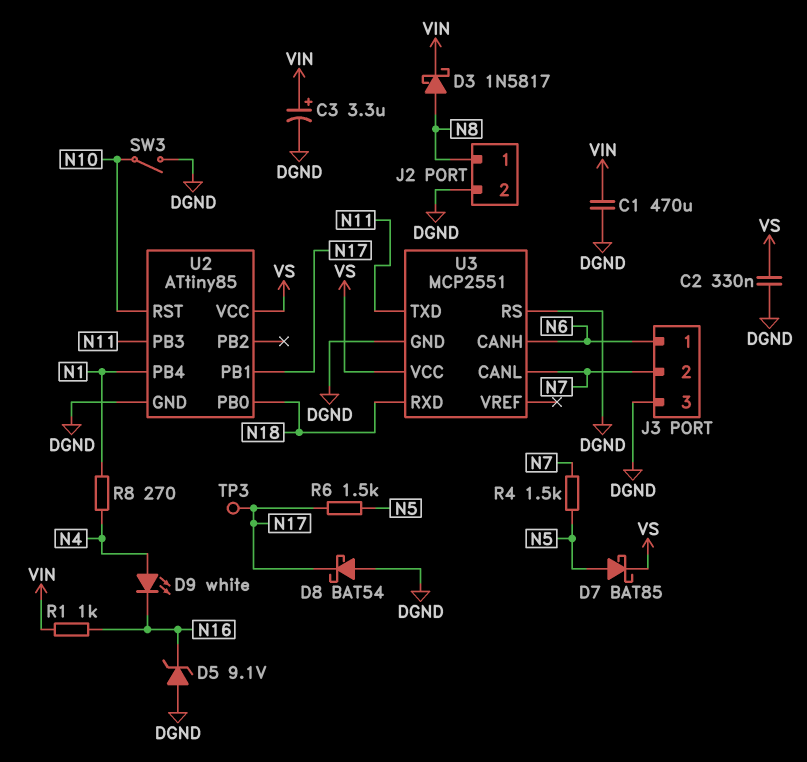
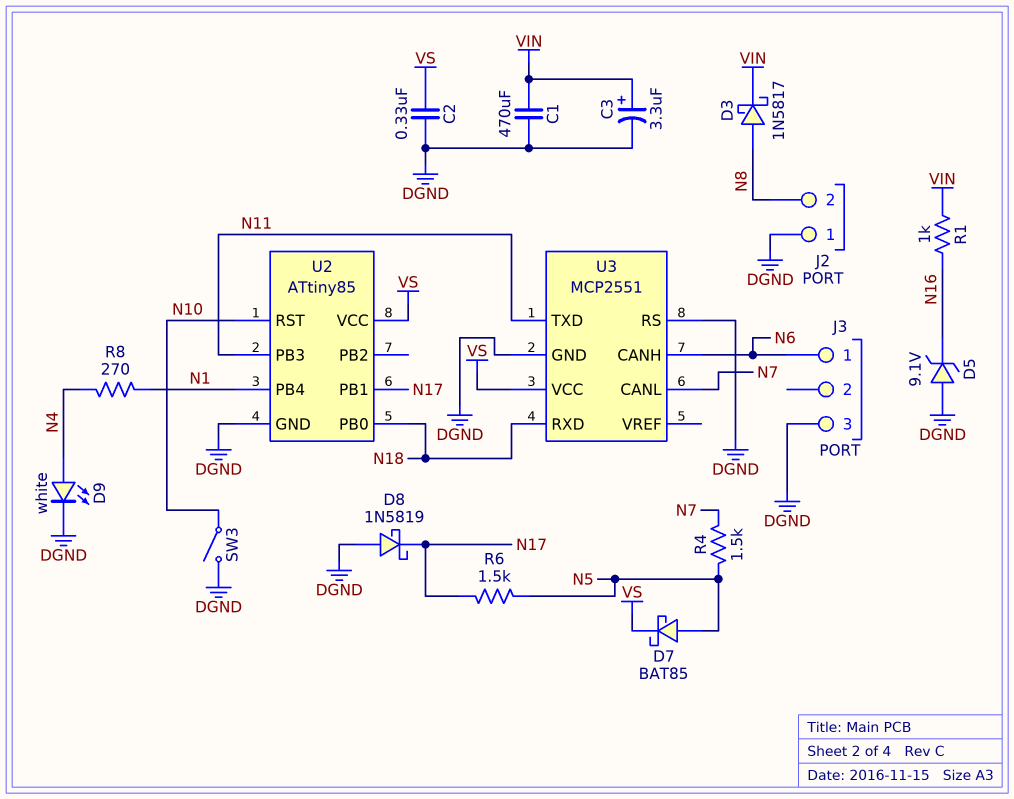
D8: schottky BAT54 (A DGND, K N17) -> schottky 1N5819 (A DGND, K N17)
D9: LED white (A N4, K N16) -> LED white (A N4, K DGND)
J2 pin 1: N8 -> DGND
J2 pin 2: DGND -> N8
J3 pin 2: N7 -> none
TP3: test point (N17) -> none

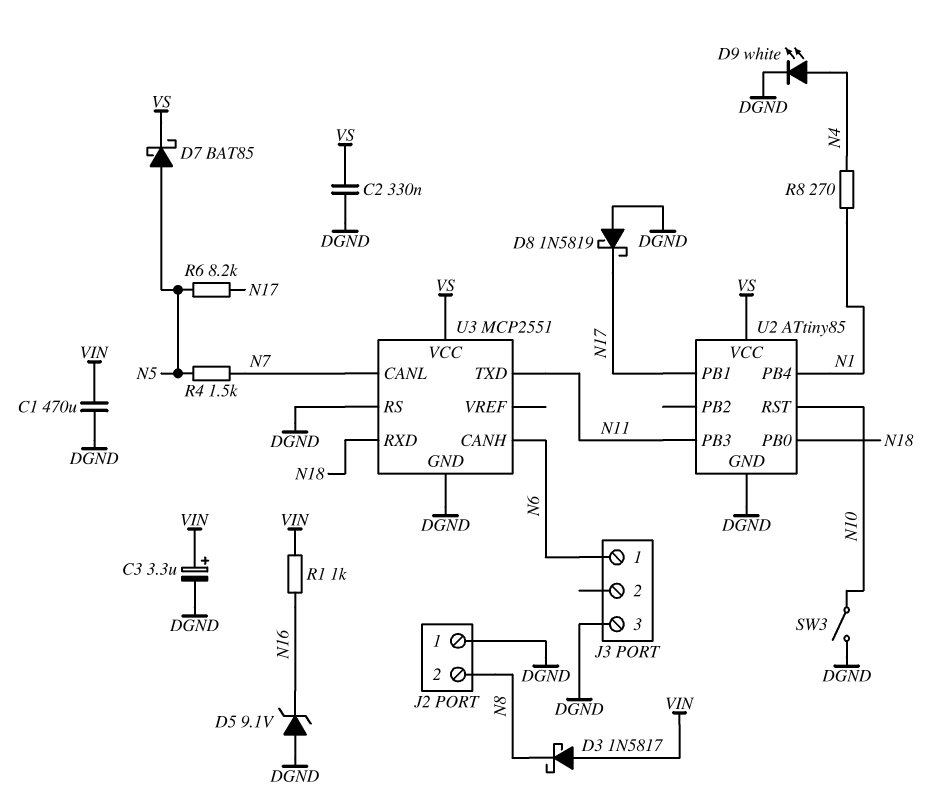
D3: schottky 1N5817 (A N8, K VIN) -> schottky 1N5817 (A VIN, K N8)
R6: 1.5k (N5, N17) -> 8.2k (N5, N17)

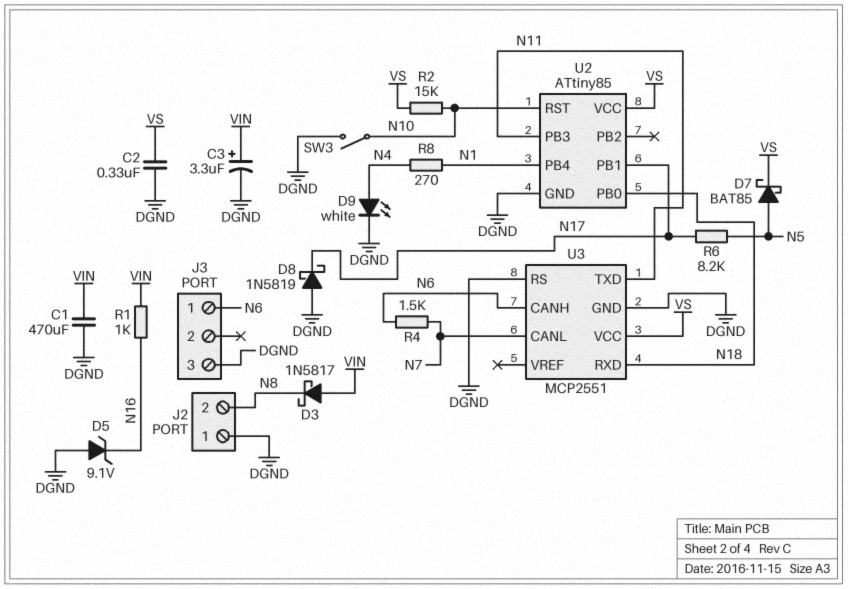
R2: none -> 15k (N10, VS)
R4: 1.5k (N5, N7) -> 1.5k (N6, N7)

